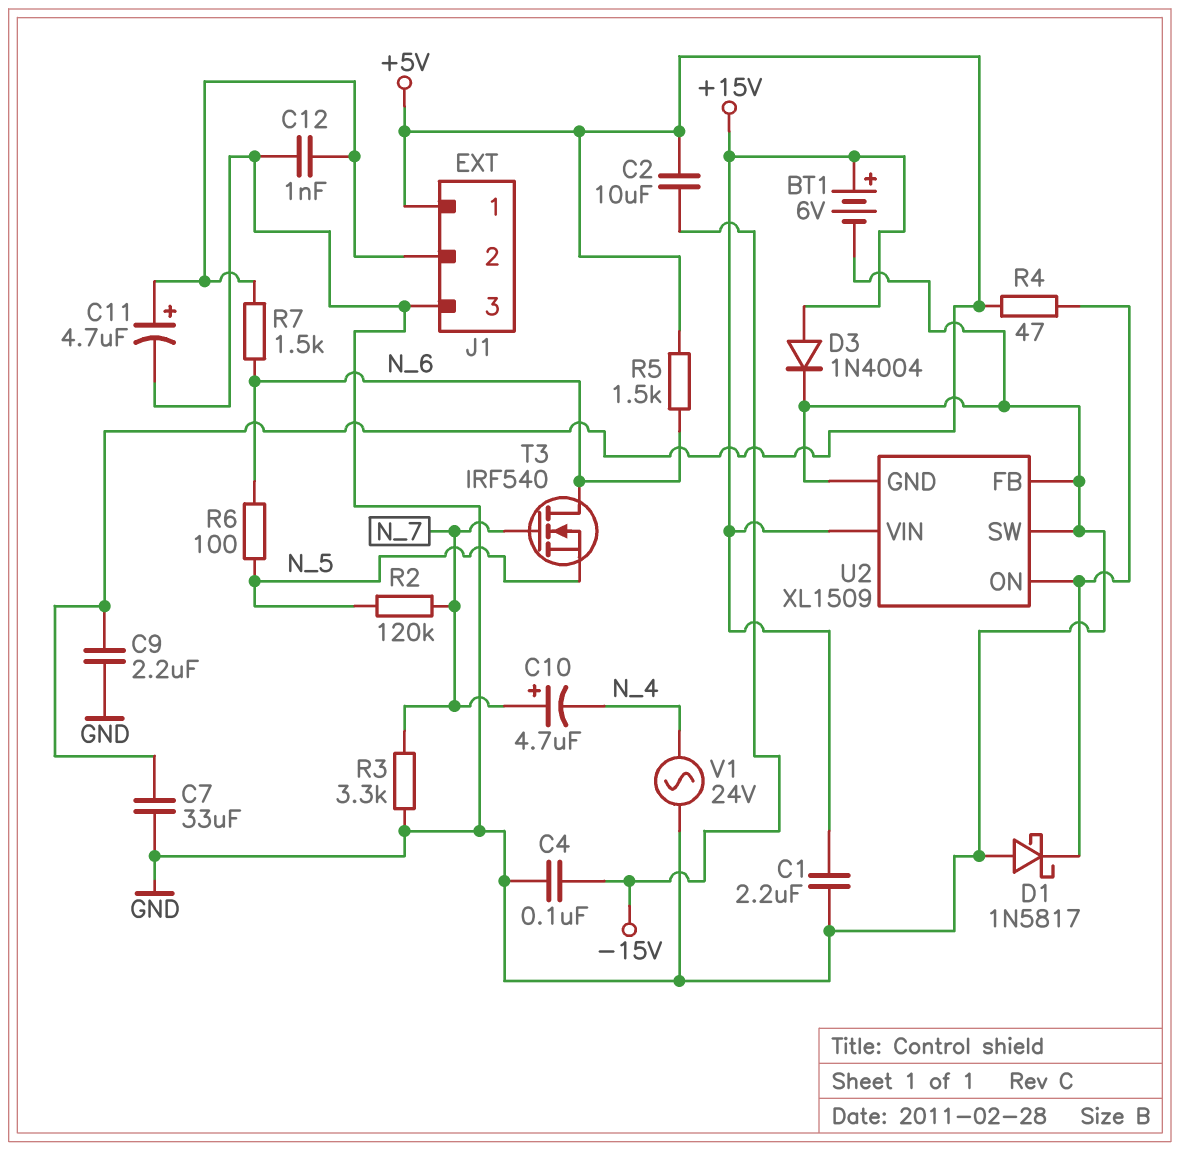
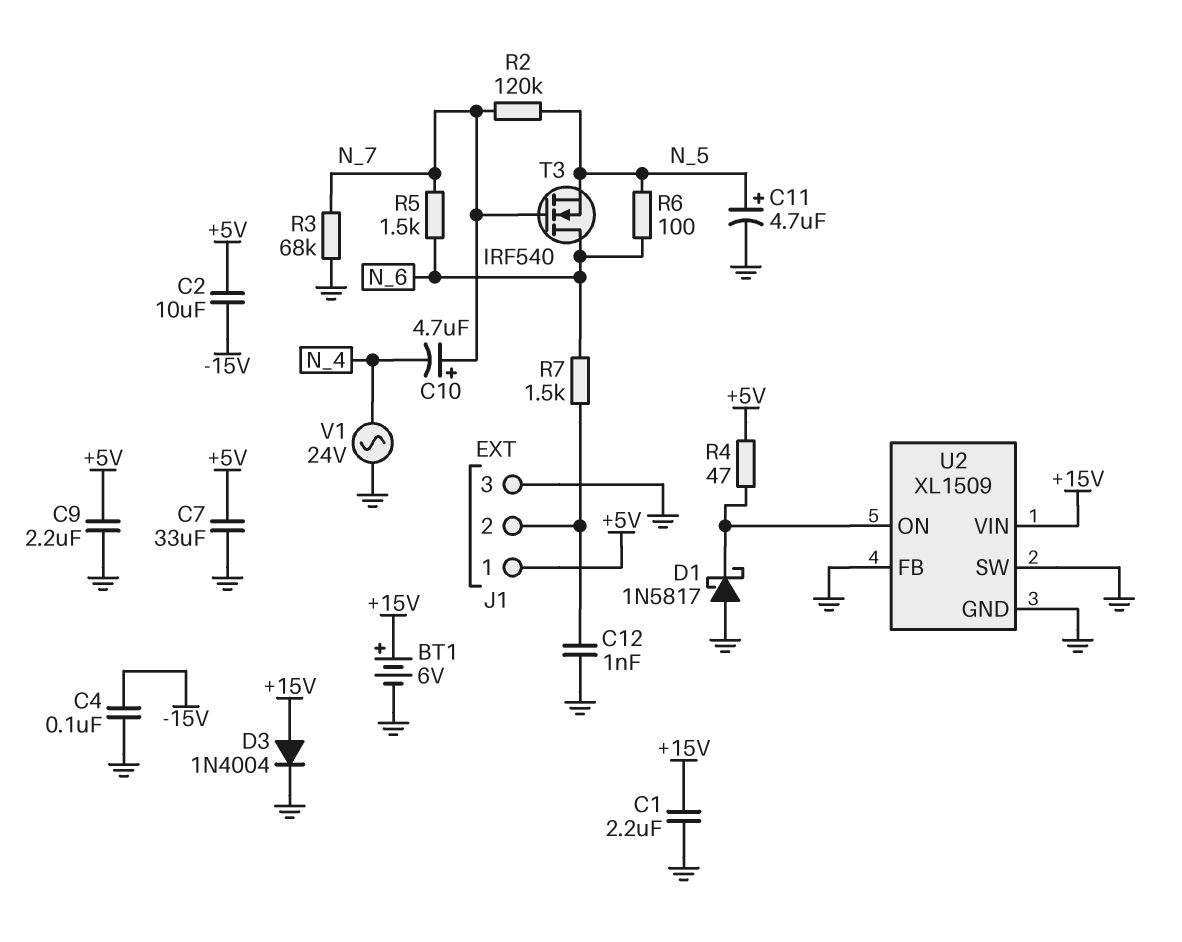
C11: 4.7uF (plus J1/2, minus GND) -> 4.7uF (plus N_5, minus GND)
R3: 3.3k (GND, N_7) -> 68k (GND, N_7)
R5: 1.5k (+5V, N_6) -> 1.5k (N_6, N_7)

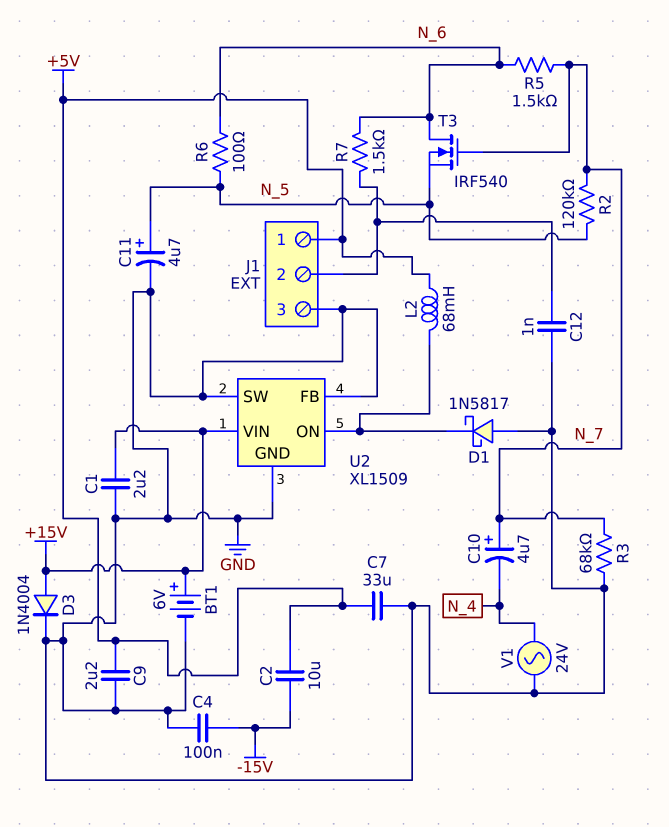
L2: none -> 68mH (+5V, U2/ON)
R4: 47 (+5V, U2/ON) -> none

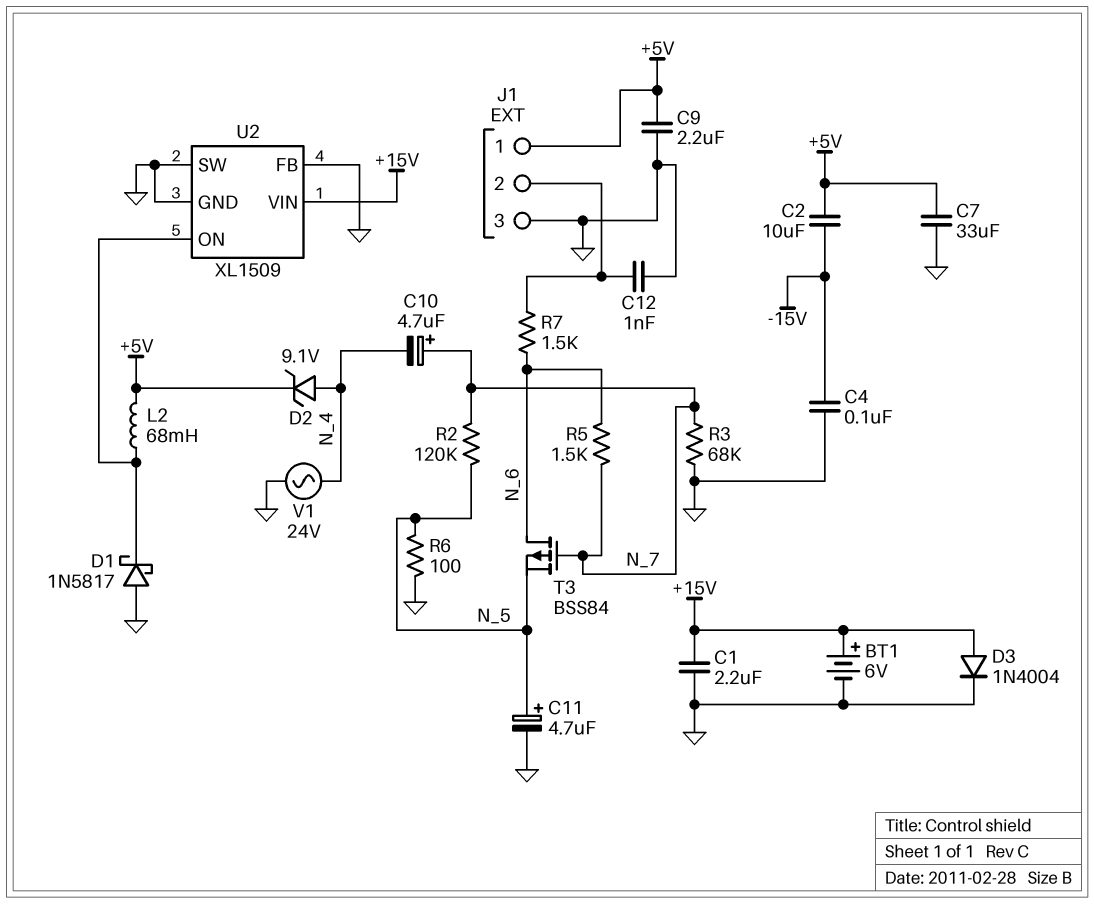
D2: none -> zener 9.1V (A N_4, K +5V)
R6: 100 (N_5, N_6) -> 100 (GND, N_5)
T3: NMOS IRF540 (G N_7, D N_6, S N_5) -> PMOS BSS84 (G N_7, D N_6, S N_5)

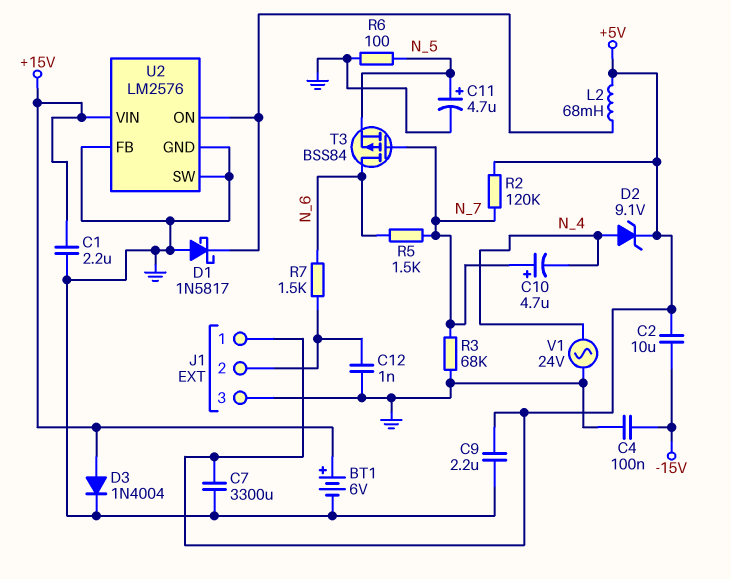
C7: 33uF (+5V, GND) -> 3300uF (+5V, GND)
R2: 120k (N_5, N_7) -> 120k (+5V, N_7)
U2: XL1509 -> LM2576

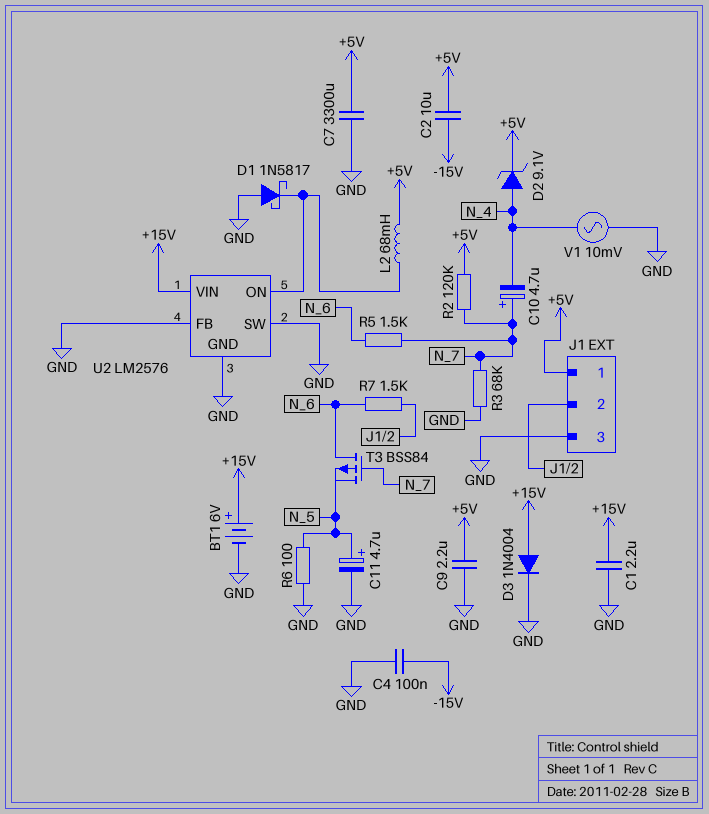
C12: 1nF (GND, J1/2) -> none
V1: AC 24V (GND, N_4) -> AC 10mV (GND, N_4)

